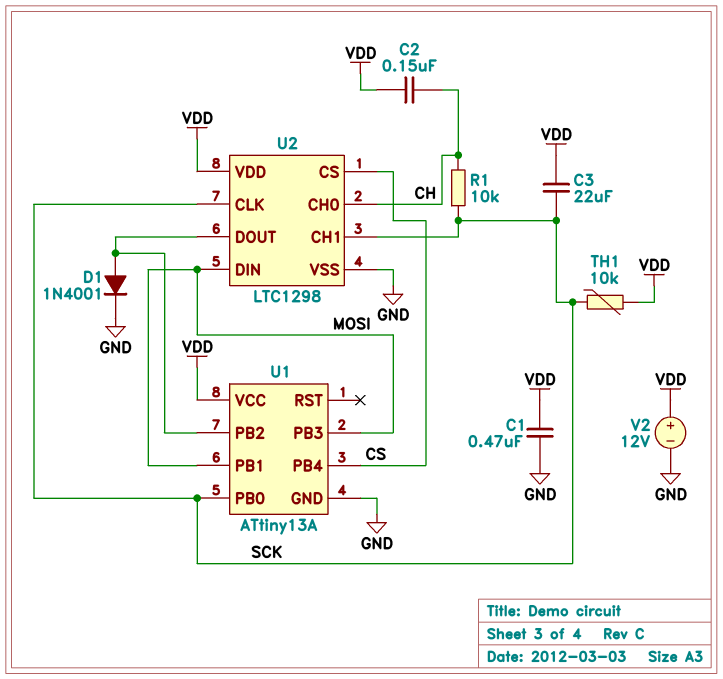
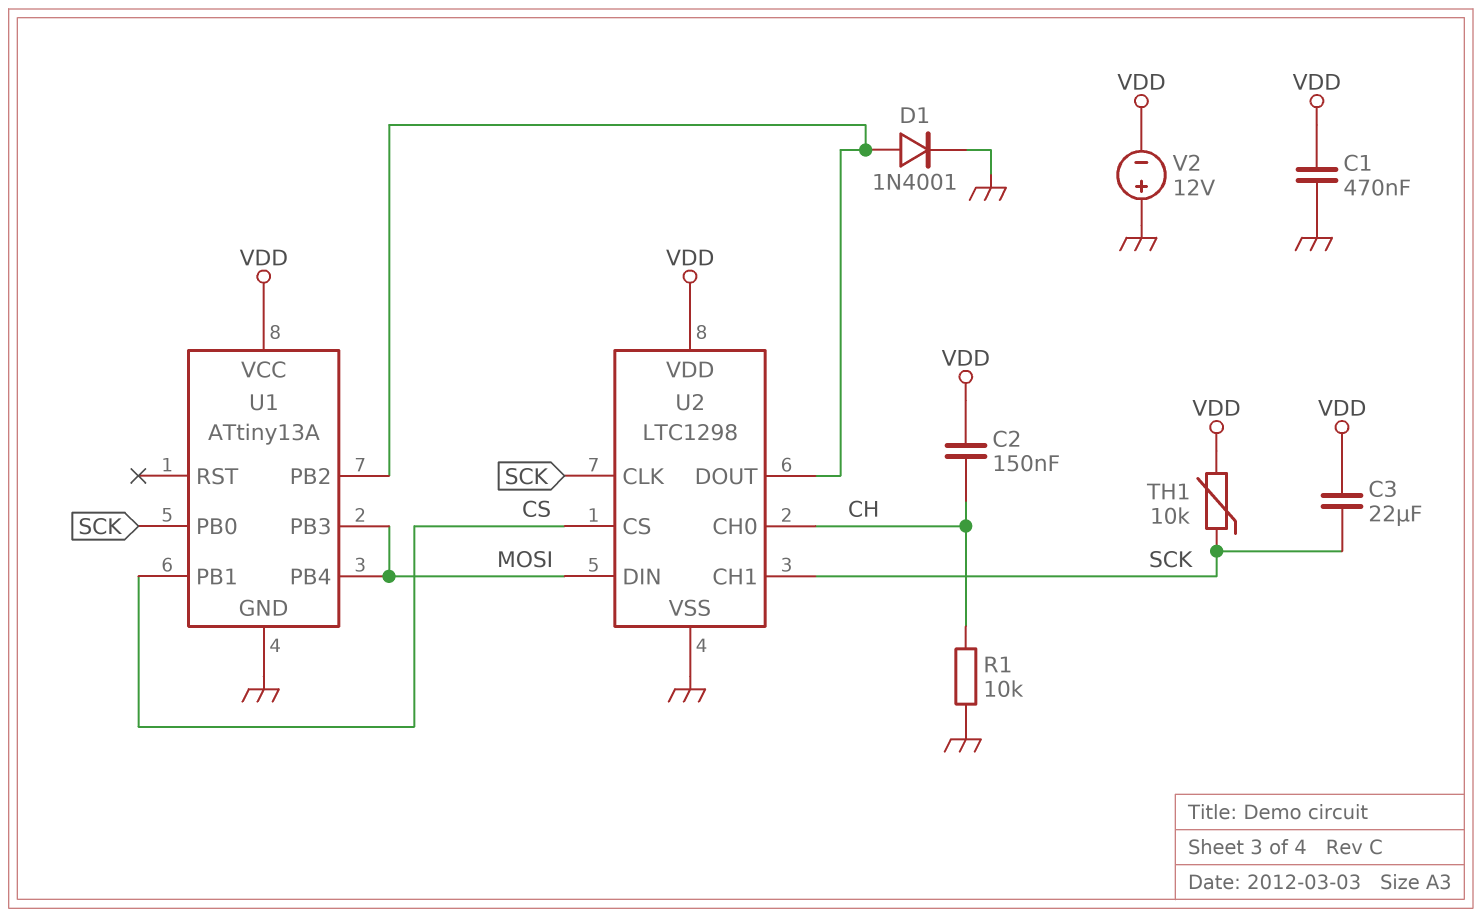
R1: 10k (CH, SCK) -> 10k (CH, GND)
U1 pin PB1: MOSI -> CS
U1 pin PB4: CS -> MOSI
V2: 12V (plus VDD, minus GND) -> 12V (plus GND, minus VDD)

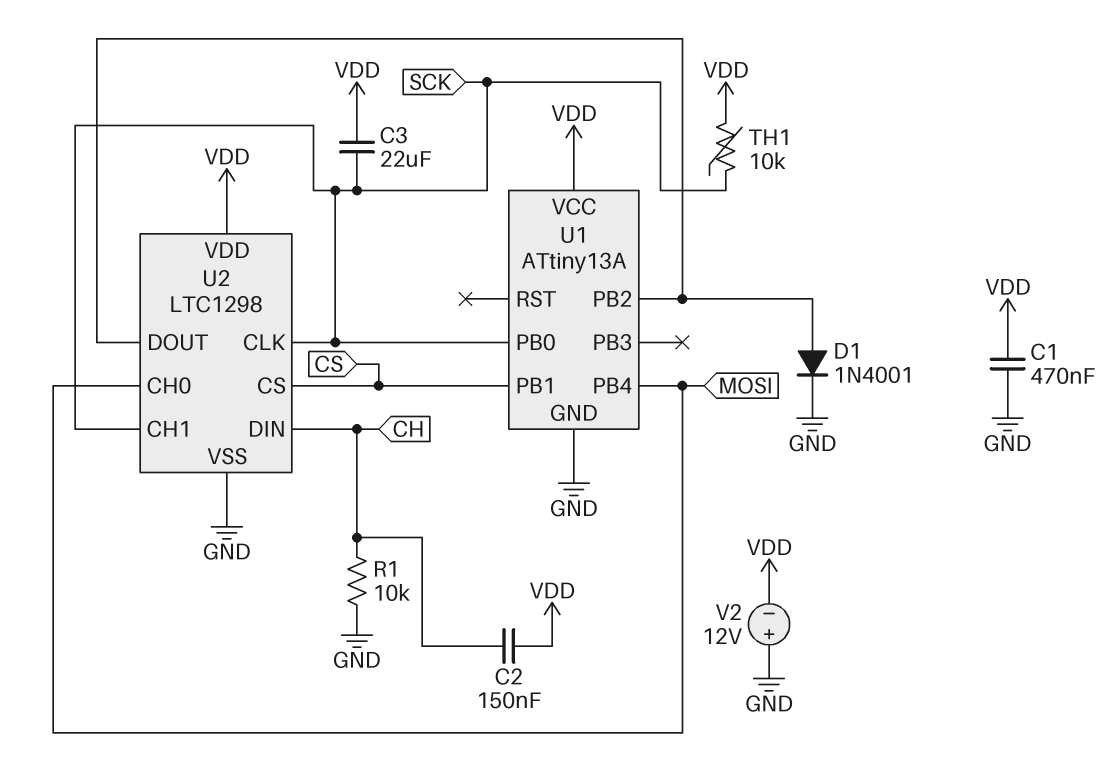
U1 pin PB3: MOSI -> none
U2 pin CH0: CH -> MOSI
U2 pin DIN: MOSI -> CH

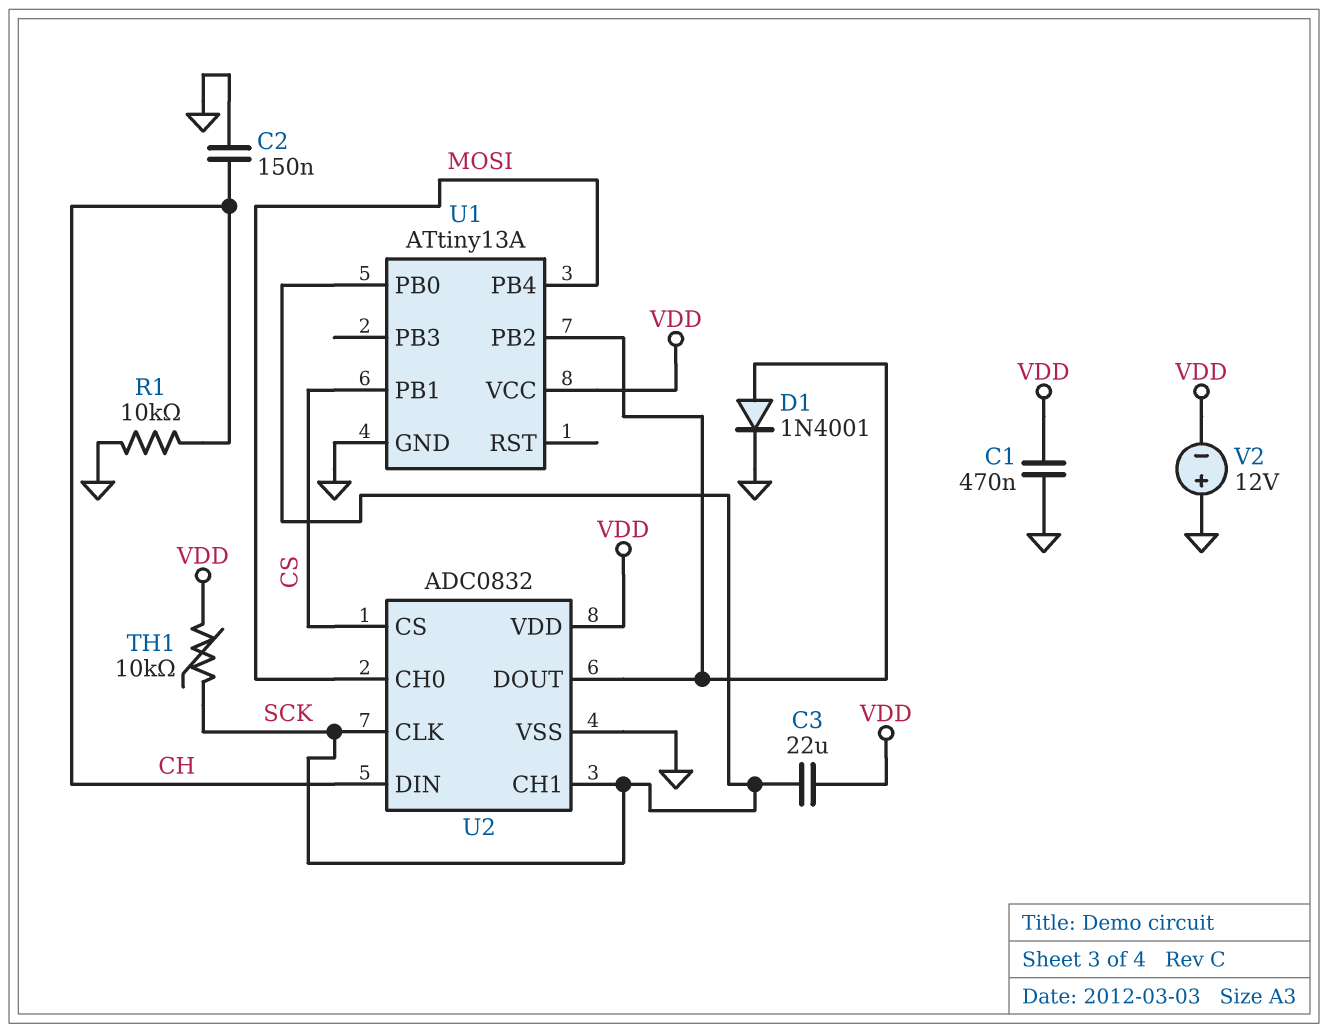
C2: 150nF (CH, VDD) -> 150nF (CH, GND)
U2: LTC1298 -> ADC0832

